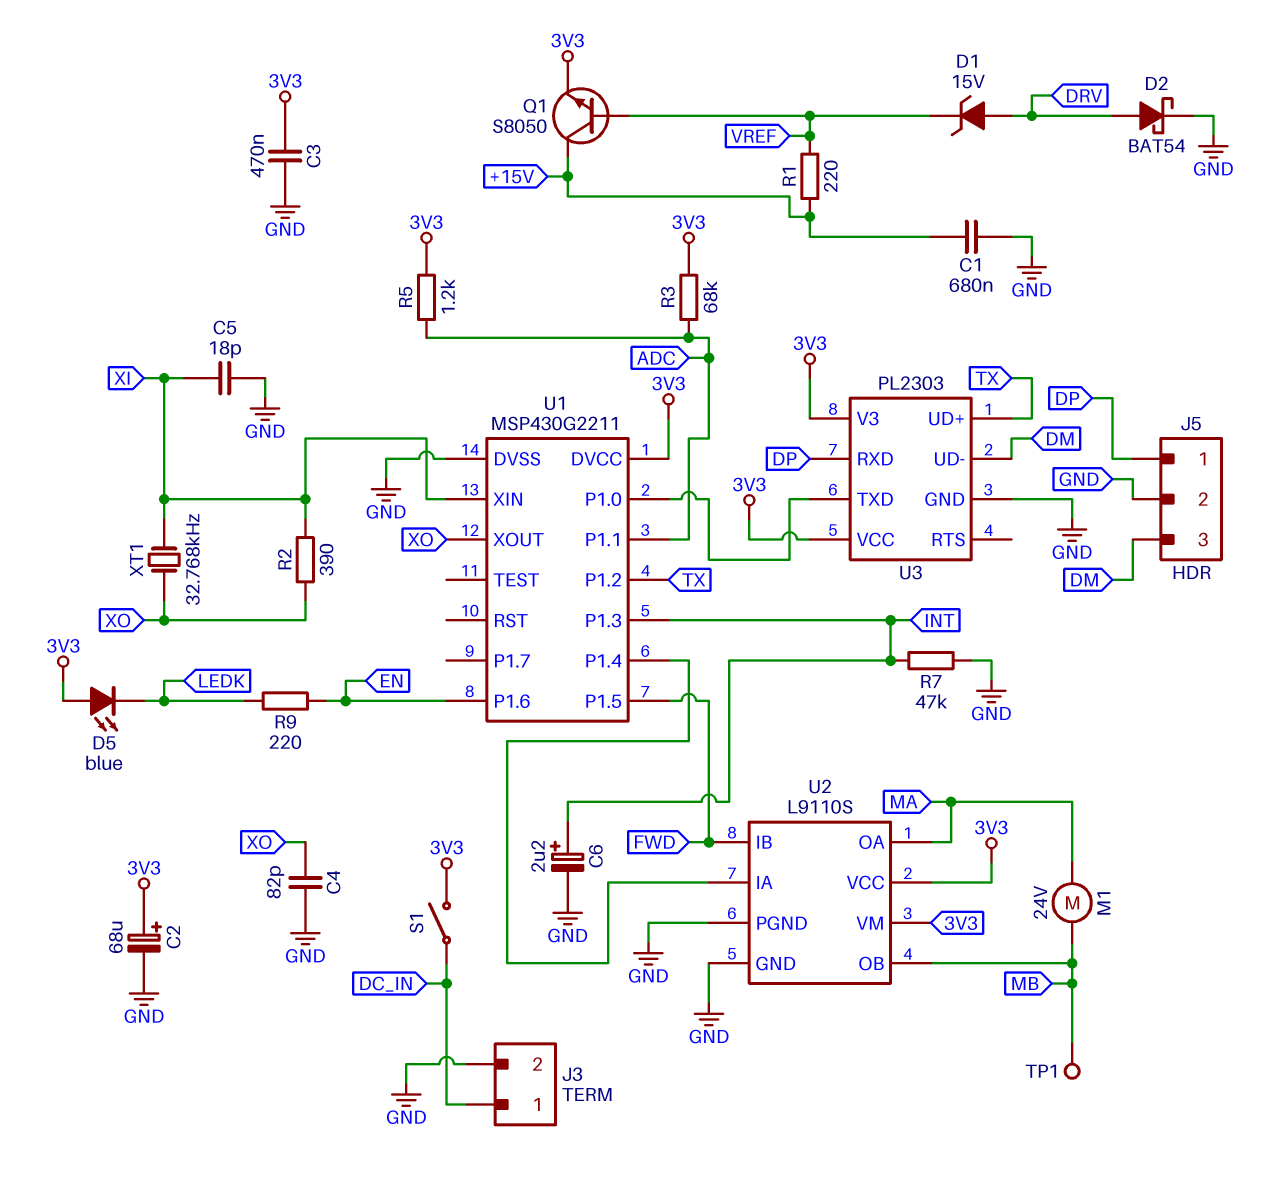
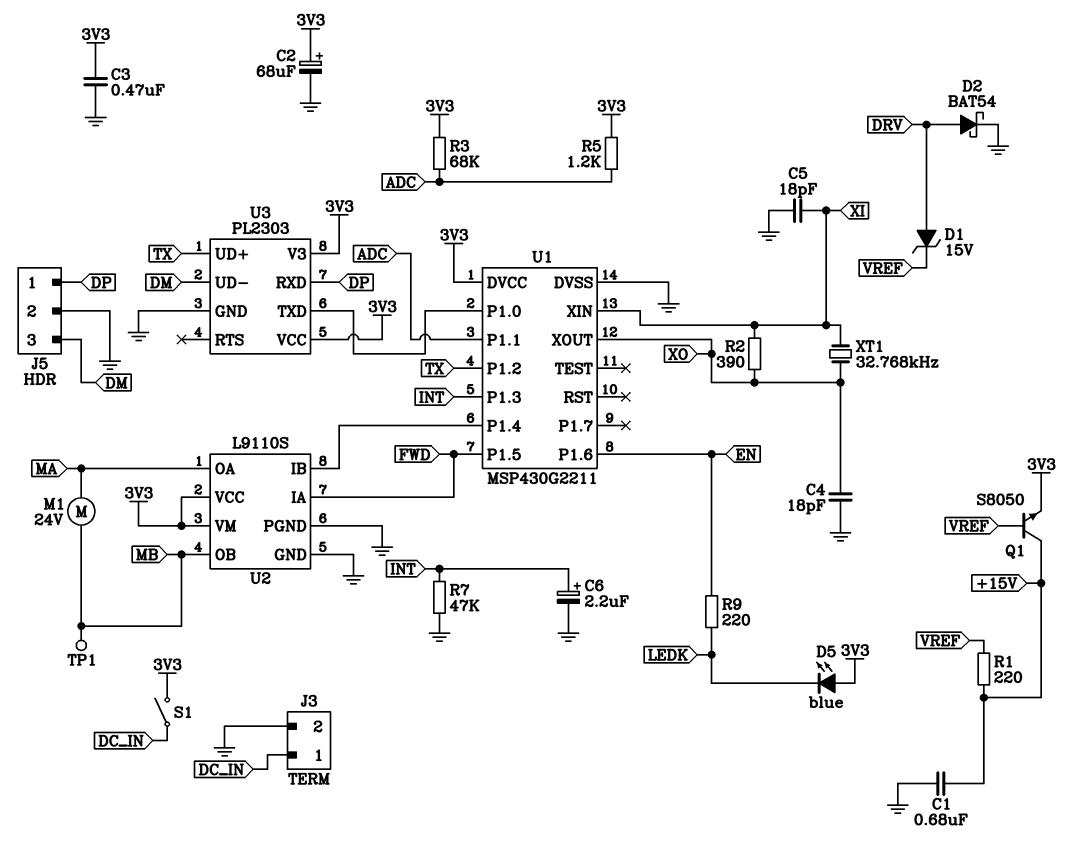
C4: 82pF (GND, XO) -> 18pF (GND, XO)
U2 pin IA: U1/P1.4 -> FWD
U2 pin IB: FWD -> U1/P1.4

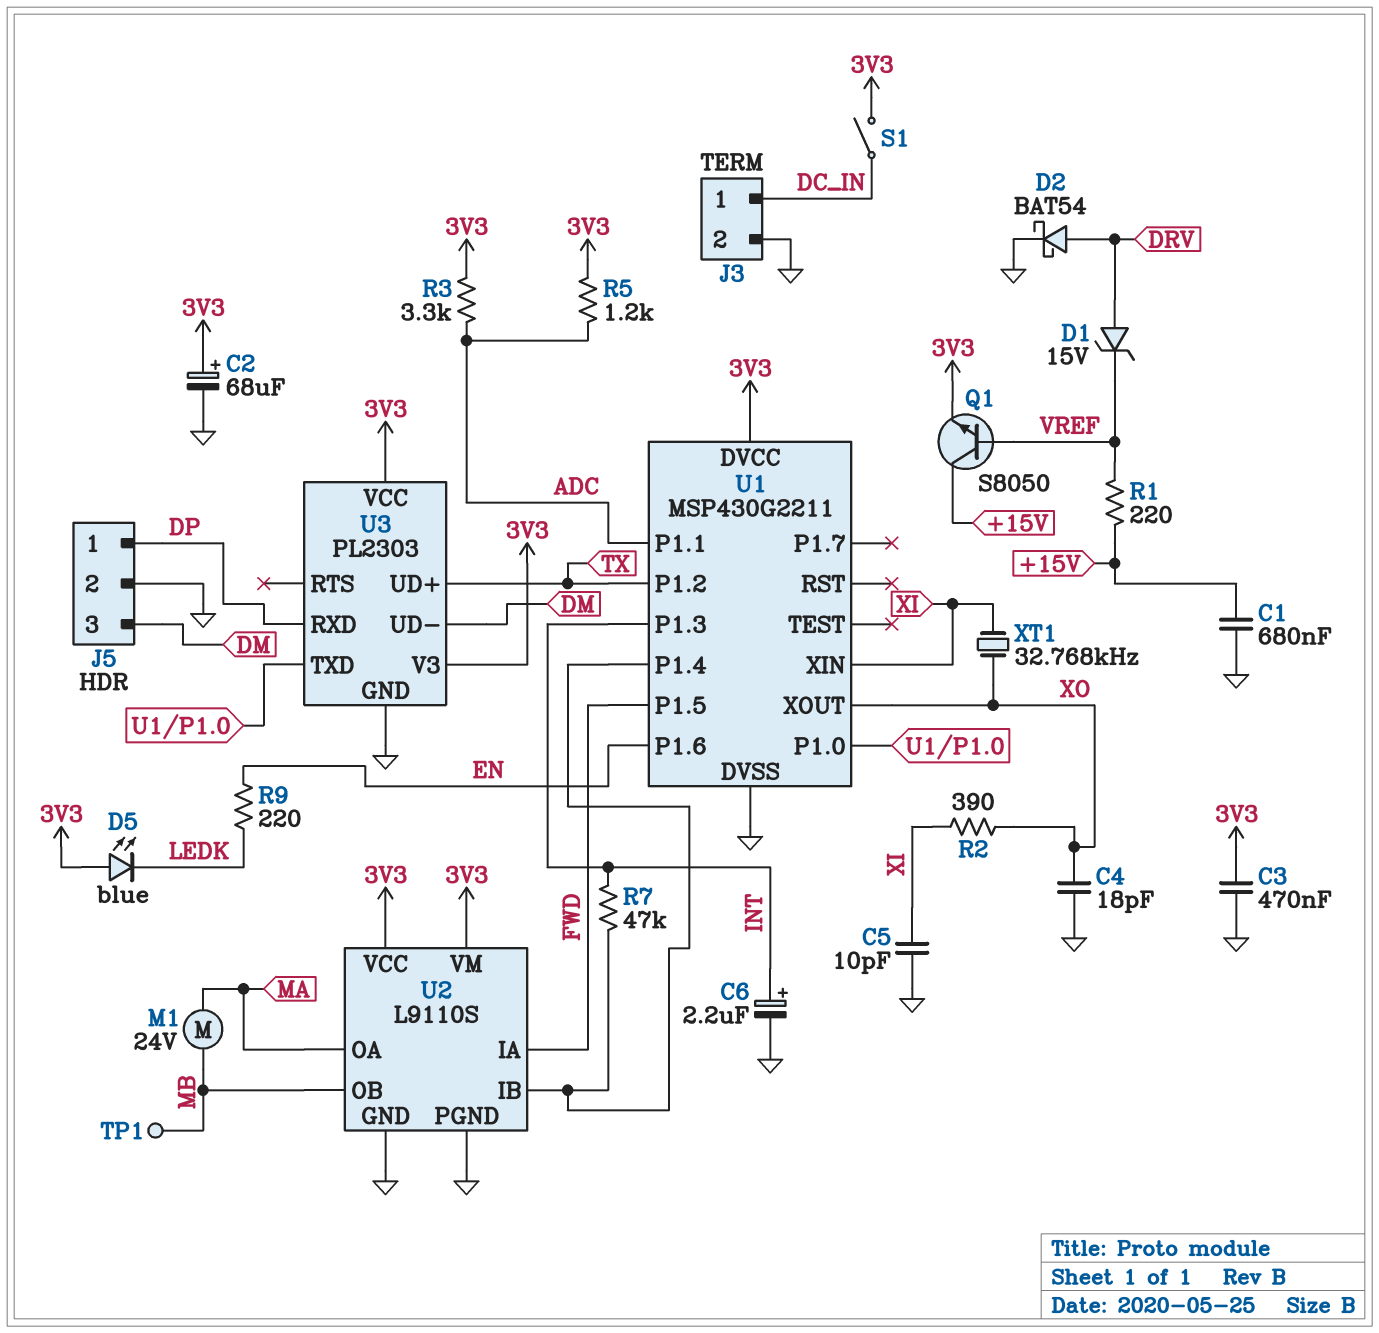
C5: 18pF (GND, XI) -> 10pF (GND, XI)
R3: 68k (3V3, ADC) -> 3.3k (3V3, ADC)
R7: 47k (GND, INT) -> 47k (INT, U1/P1.4)

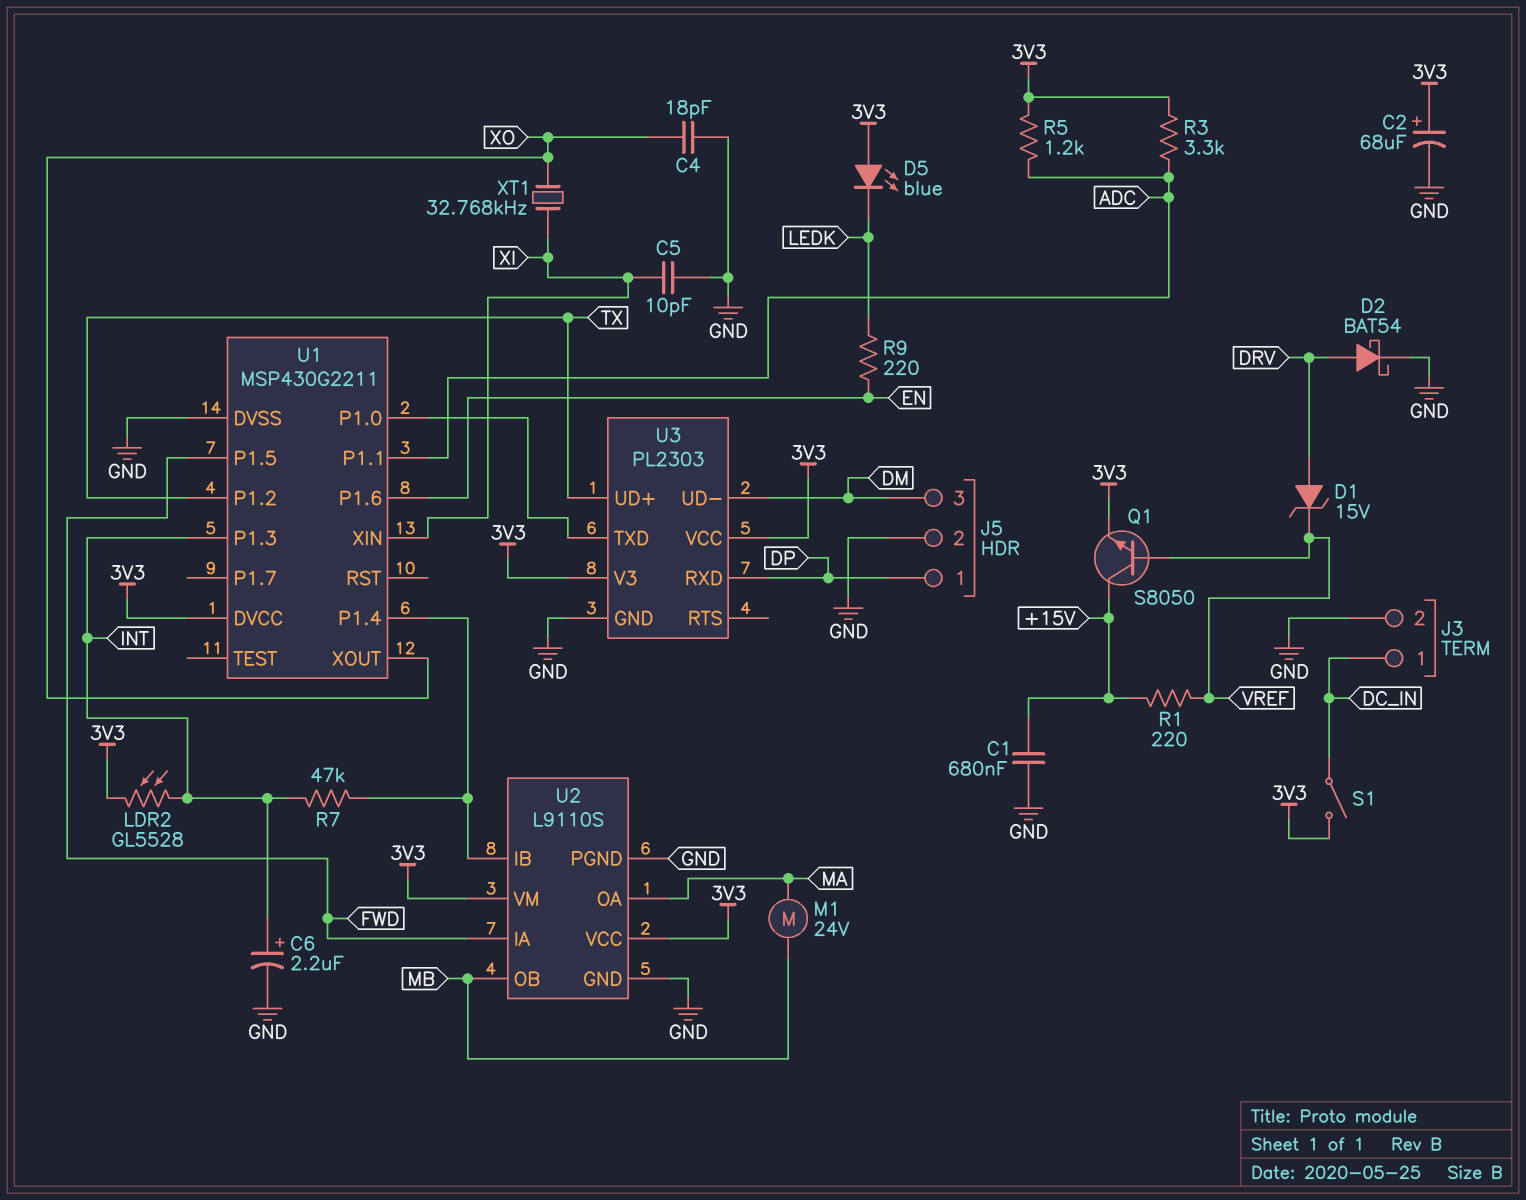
C3: 470nF (3V3, GND) -> none
LDR2: none -> GL5528 (3V3, INT)
R2: 390 (XI, XO) -> none
TP1: test point (MB) -> none

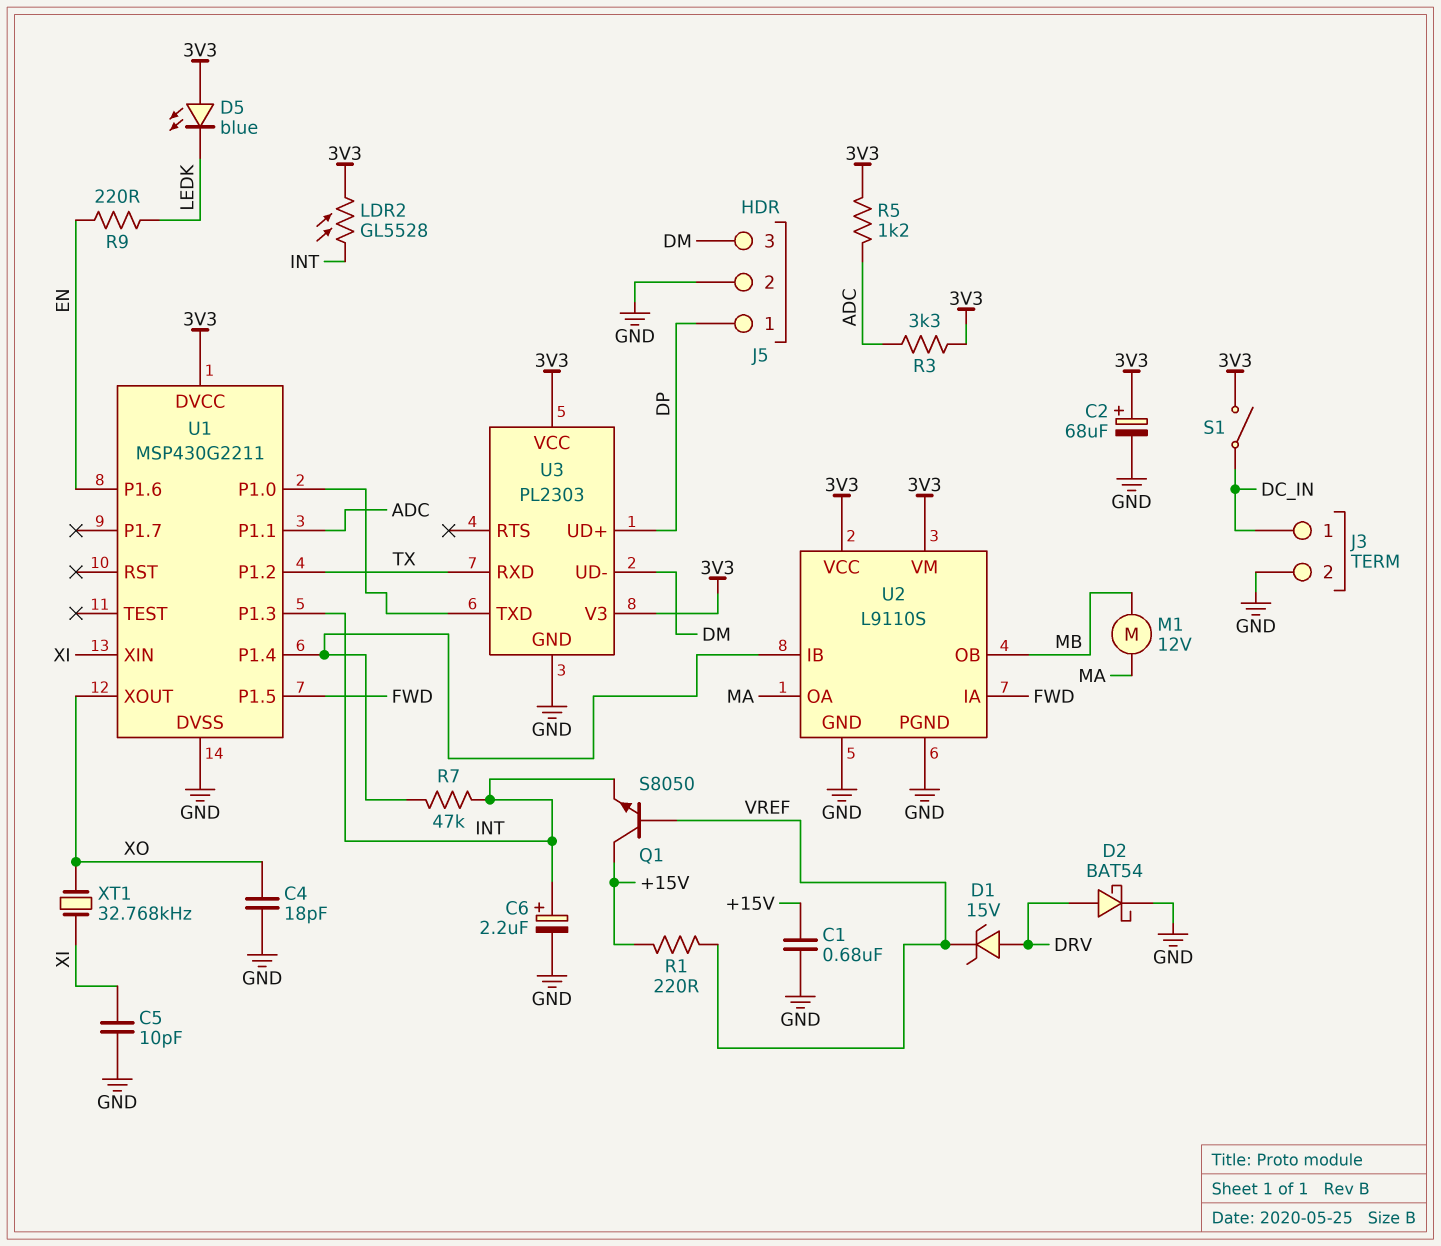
M1: motor 24V (MA, MB) -> motor 12V (MA, MB)
Q1: NPN S8050 (B VREF, C +15V, E 3V3) -> NPN S8050 (B VREF, C +15V, E INT)
U3 pin RXD: DP -> TX
U3 pin UD+: TX -> DP

